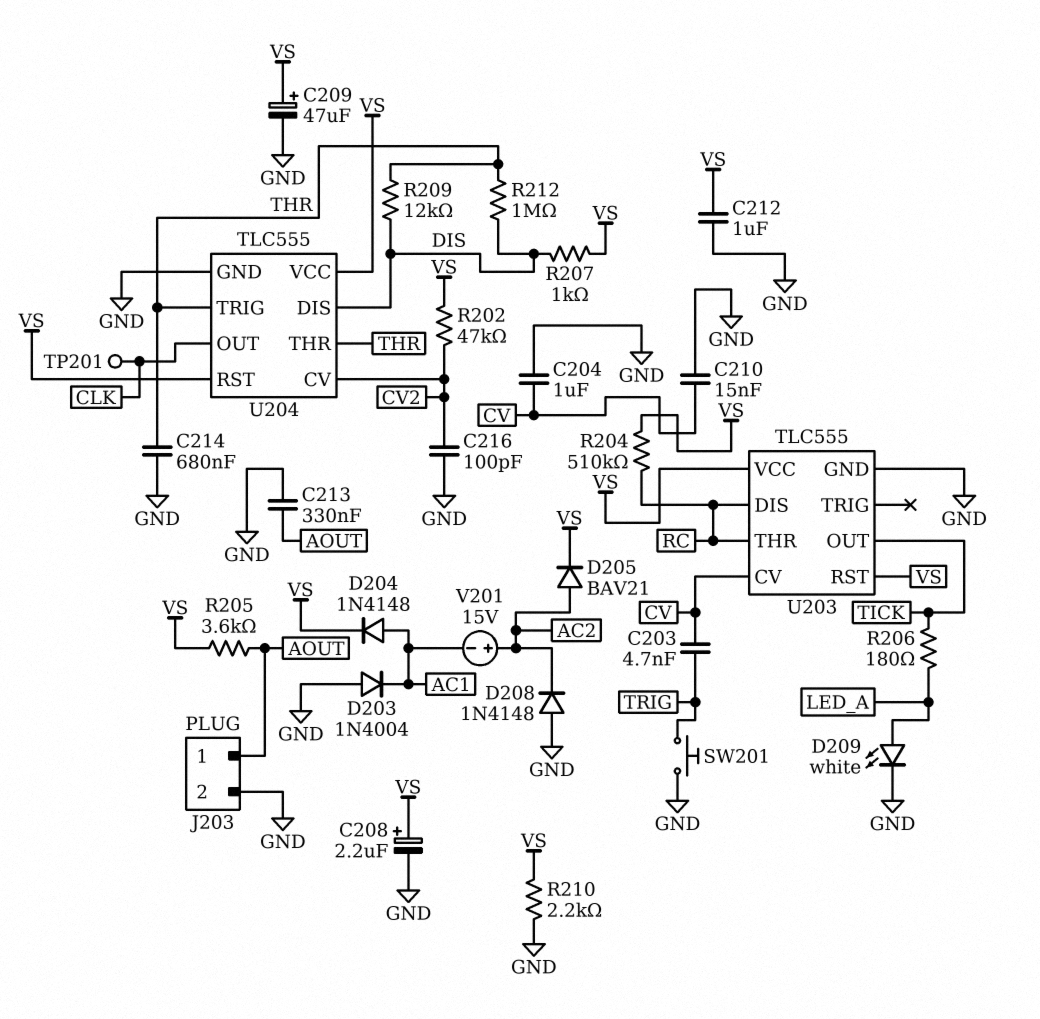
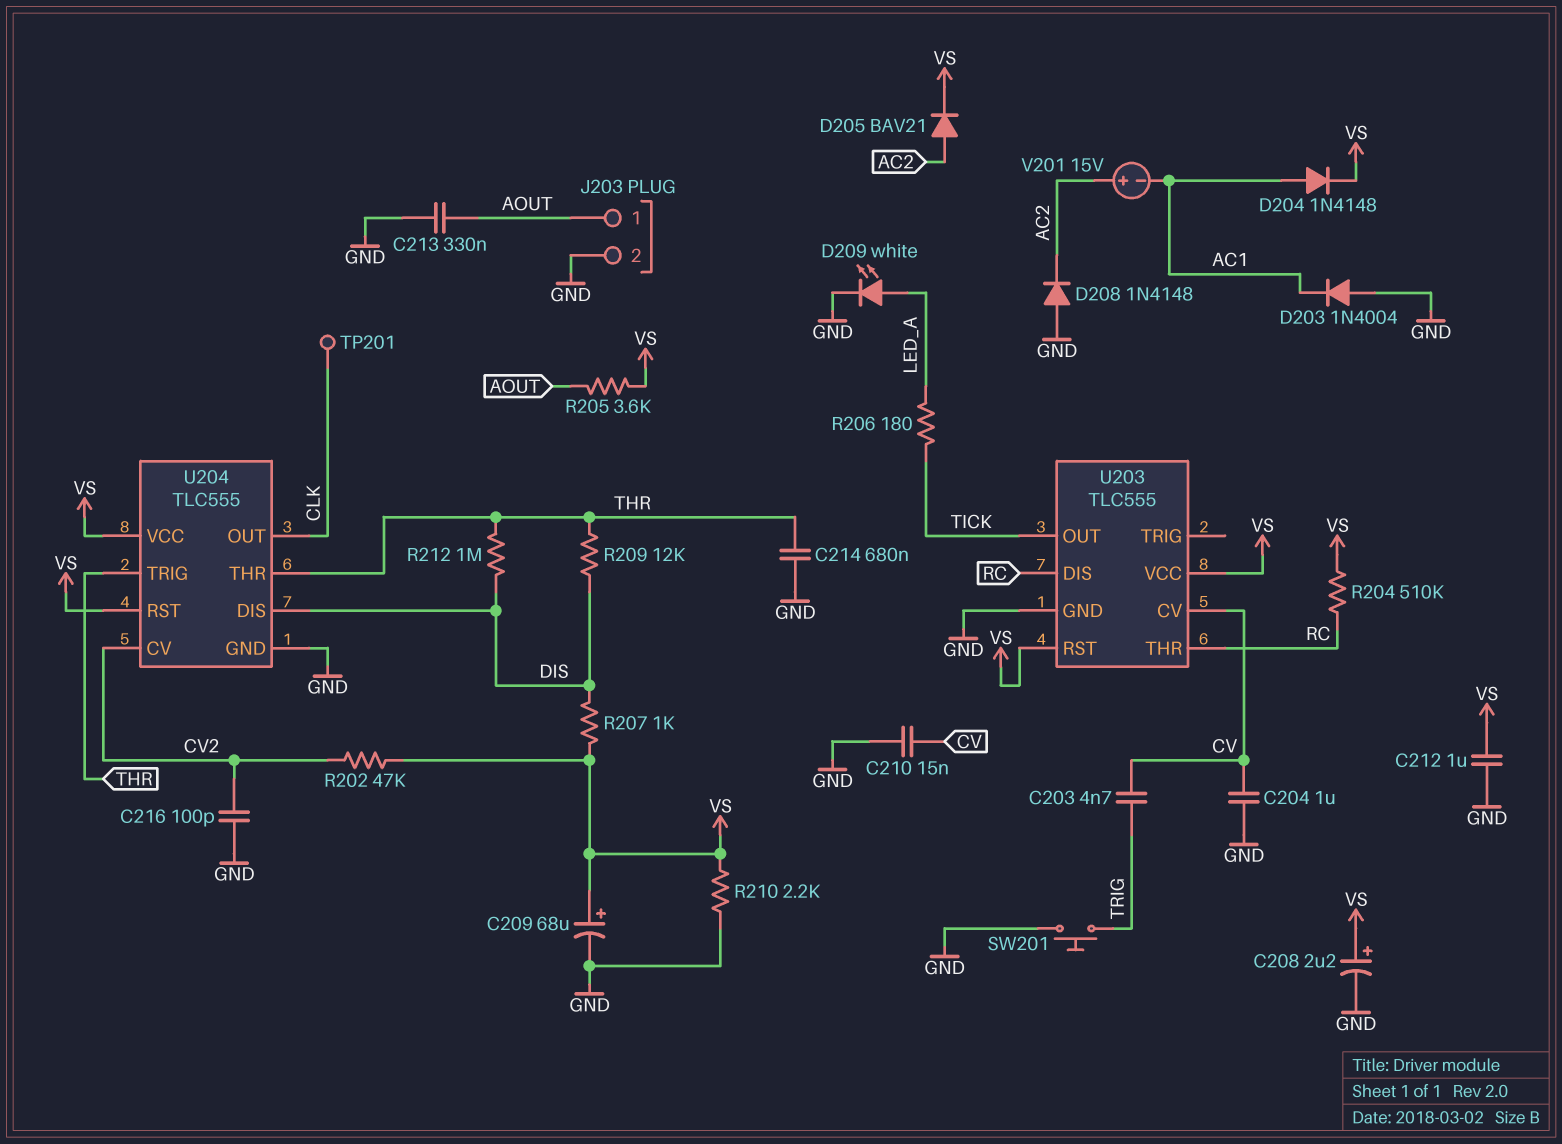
C209: 47uF (plus VS, minus GND) -> 68uF (plus VS, minus GND)

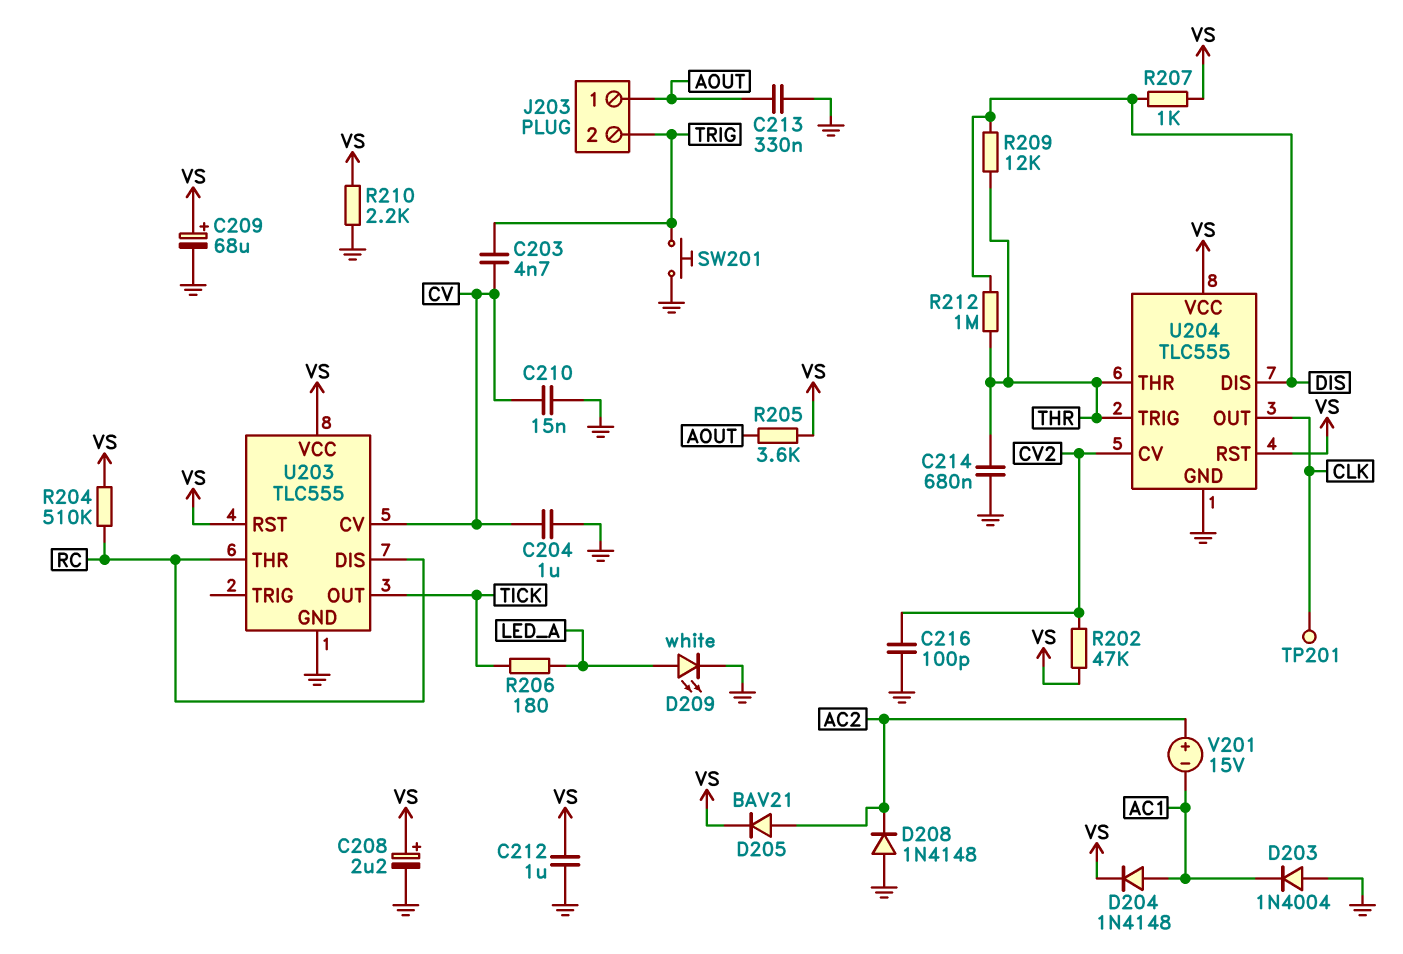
J203 pin 2: GND -> TRIG

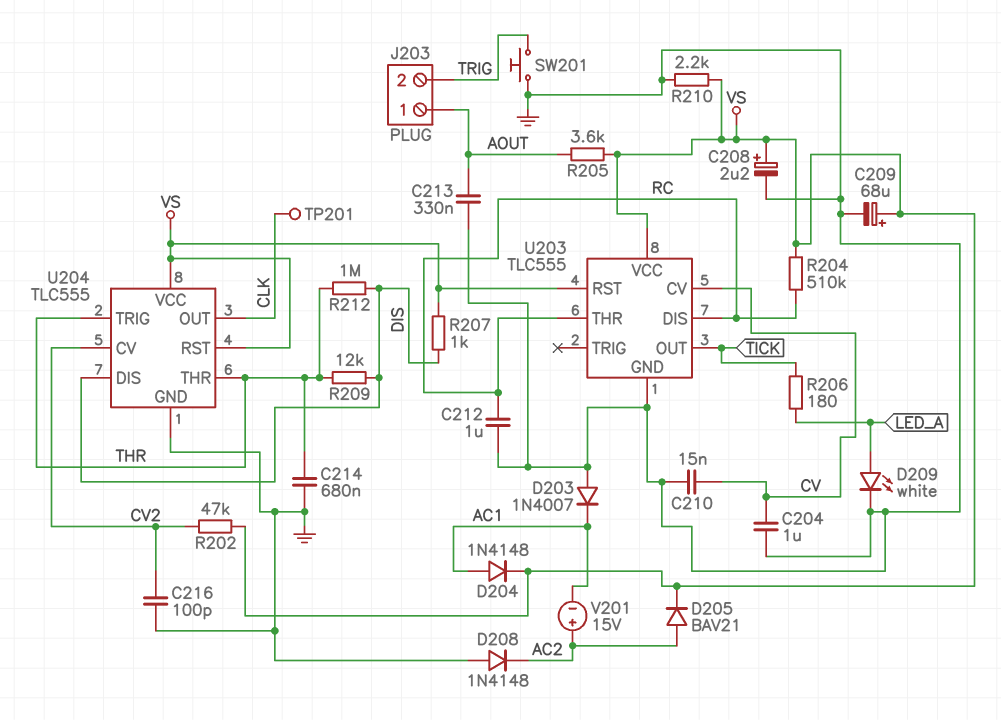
C203: 4.7nF (CV, TRIG) -> none
C212: 1uF (GND, VS) -> 1uF (GND, RC)
D203: diode 1N4004 (A GND, K AC1) -> diode 1N4007 (A GND, K AC1)

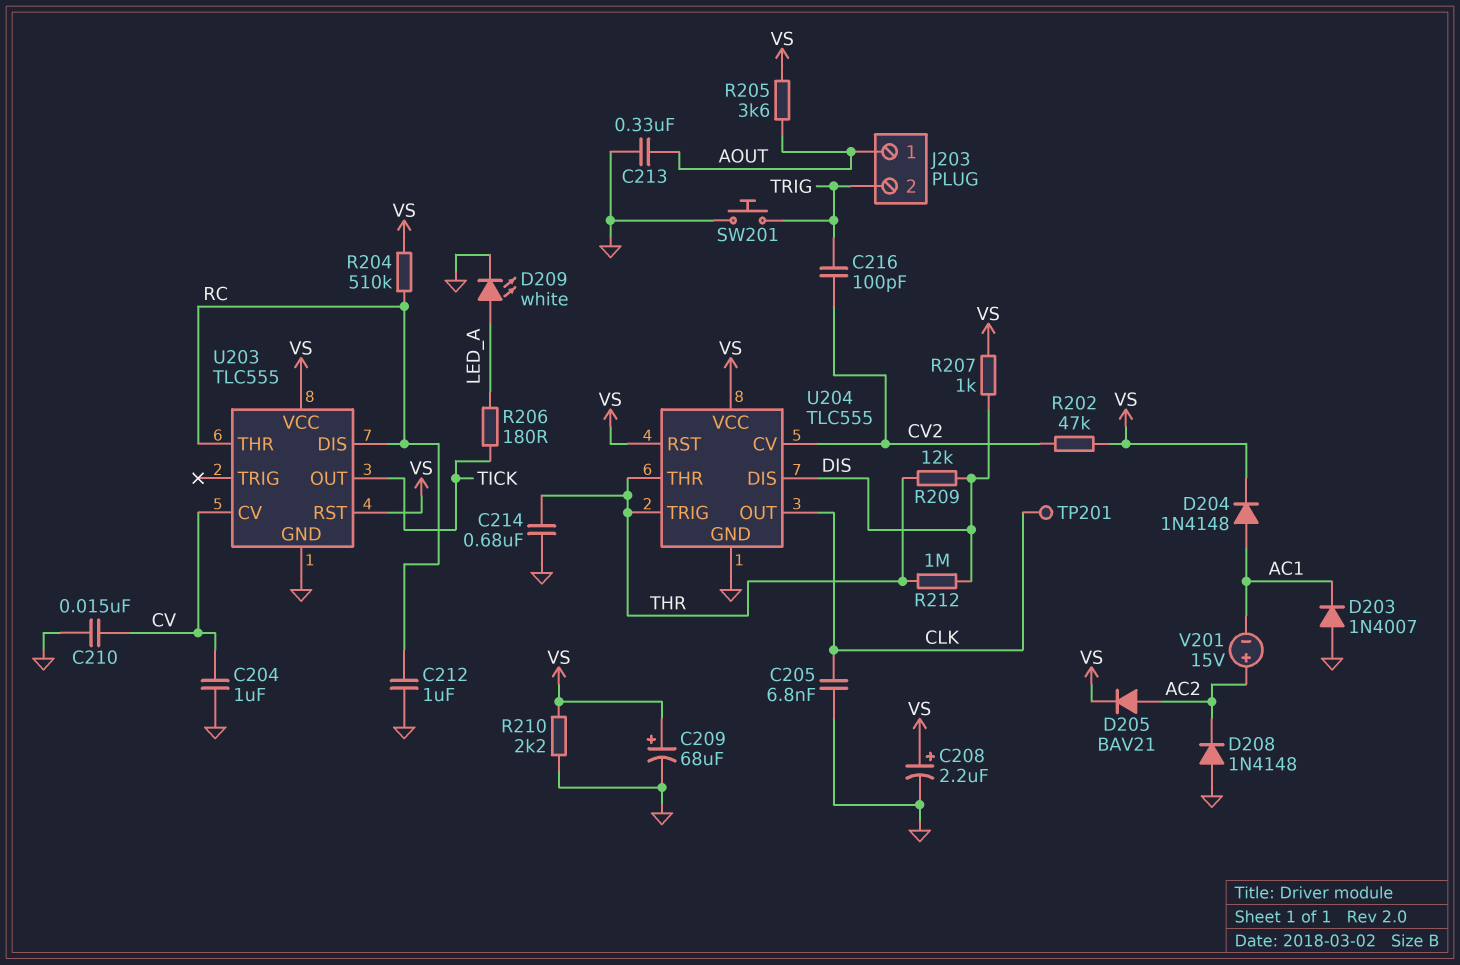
C205: none -> 6.8nF (CLK, GND)
C216: 100pF (CV2, GND) -> 100pF (CV2, TRIG)

